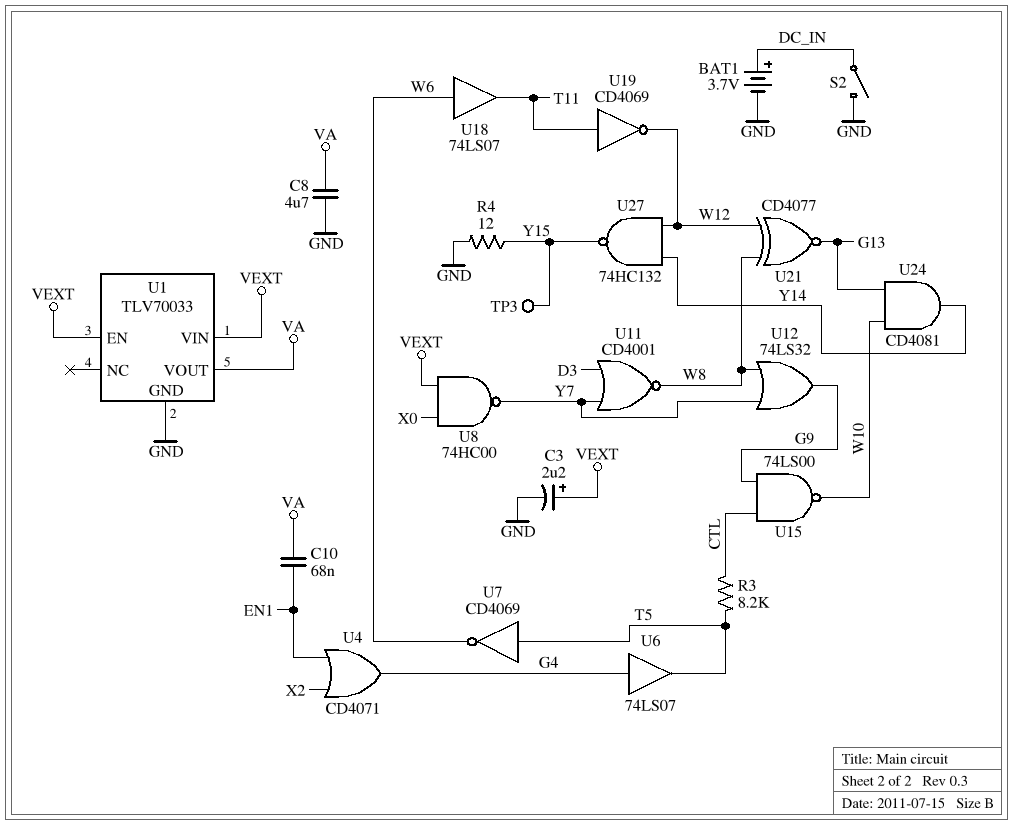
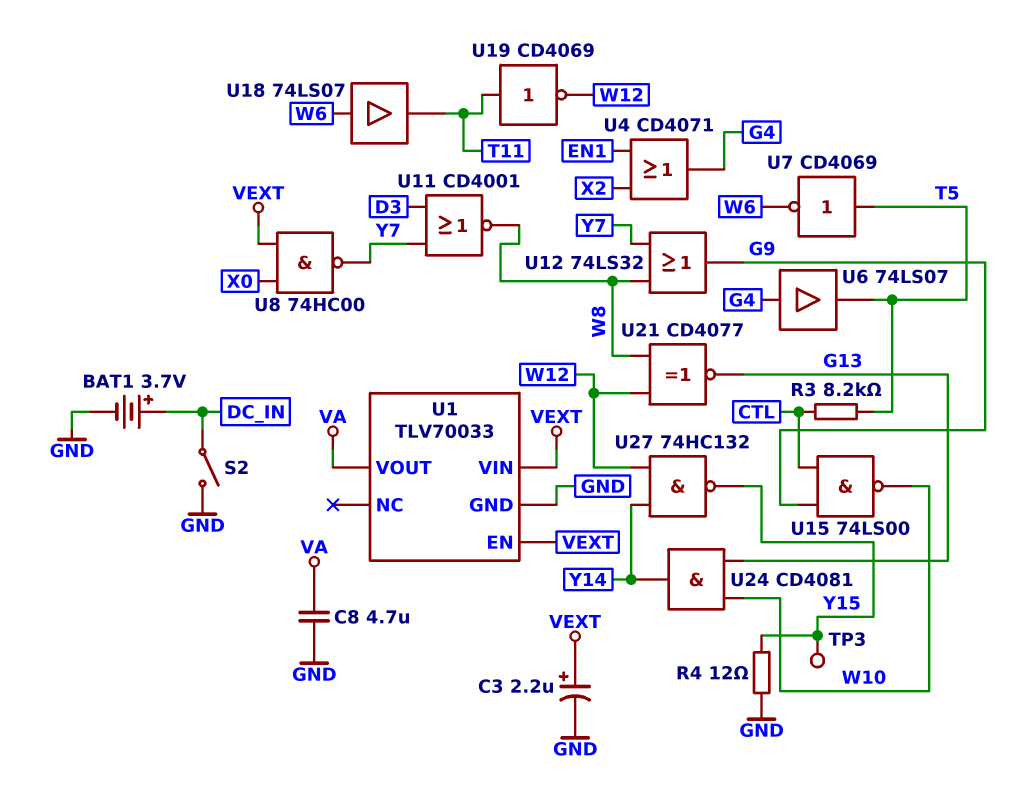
C10: 68nF (EN1, VA) -> none

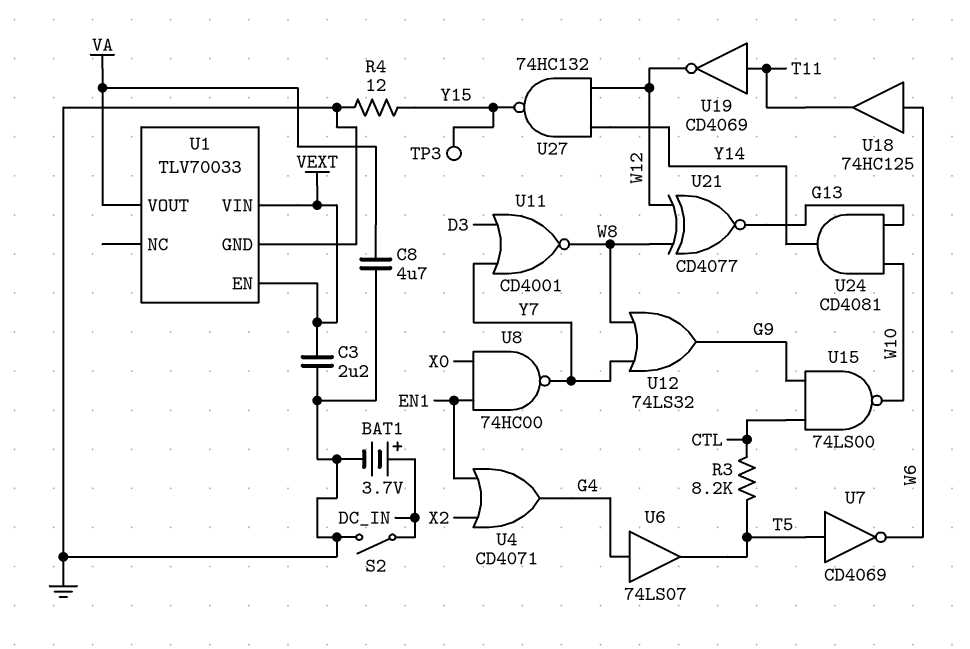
C3: 2.2uF (plus VEXT, minus GND) -> 2.2uF (GND, VEXT)
U8: NAND 74HC00 (in VEXT, in X0, out Y7) -> NAND 74HC00 (in EN1, in X0, out Y7)
U18: buffer 74LS07 (in W6, out T11) -> buffer 74HC125 (in W6, out T11)

